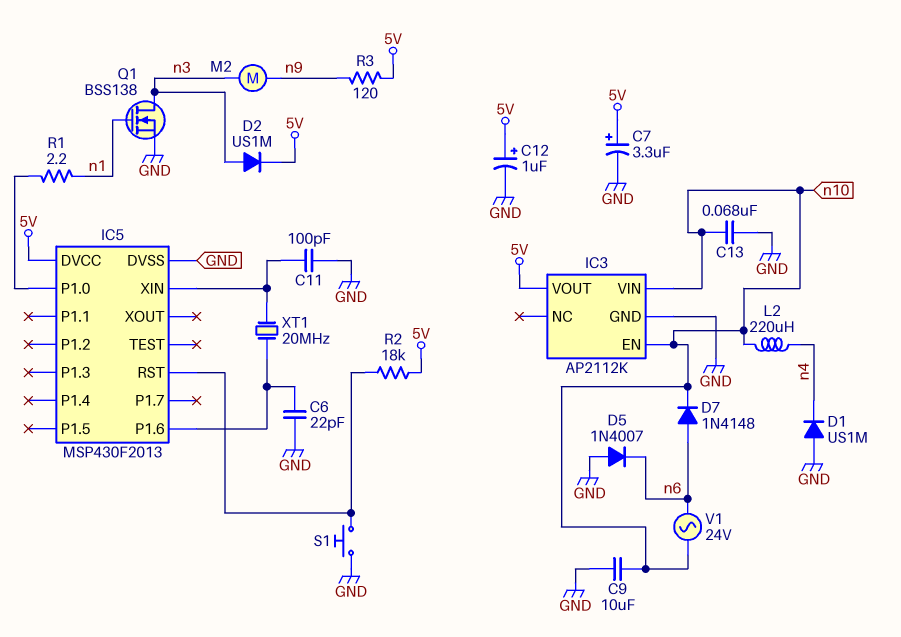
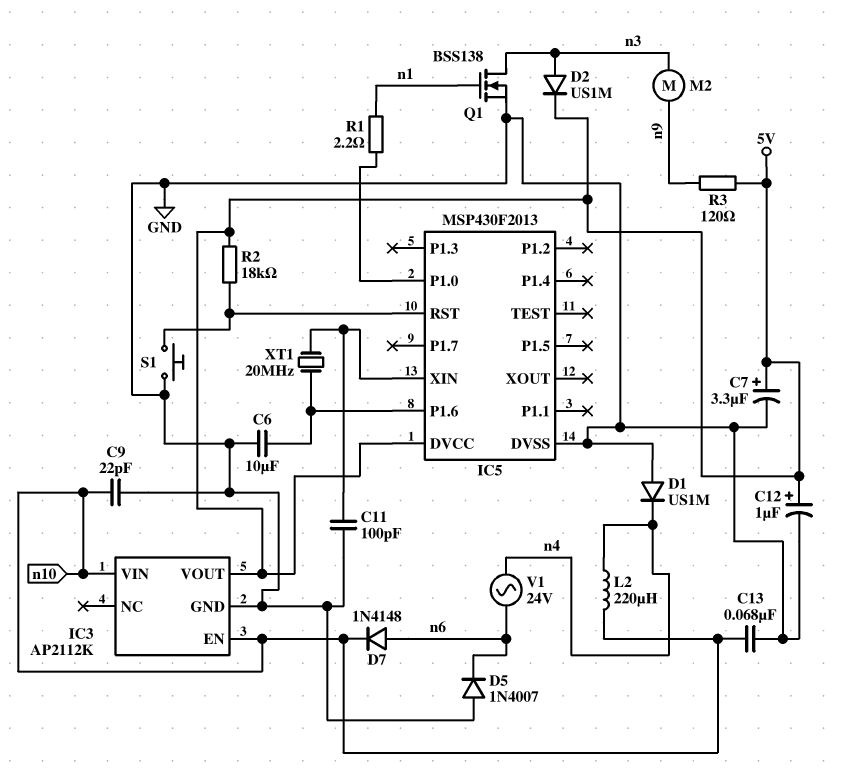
C6: 22pF (GND, IC5/P1.6) -> 10uF (GND, IC5/P1.6)
C9: 10uF (GND, n10) -> 22pF (GND, n10)
V1: AC 24V (n6, n10) -> AC 24V (n4, n6)

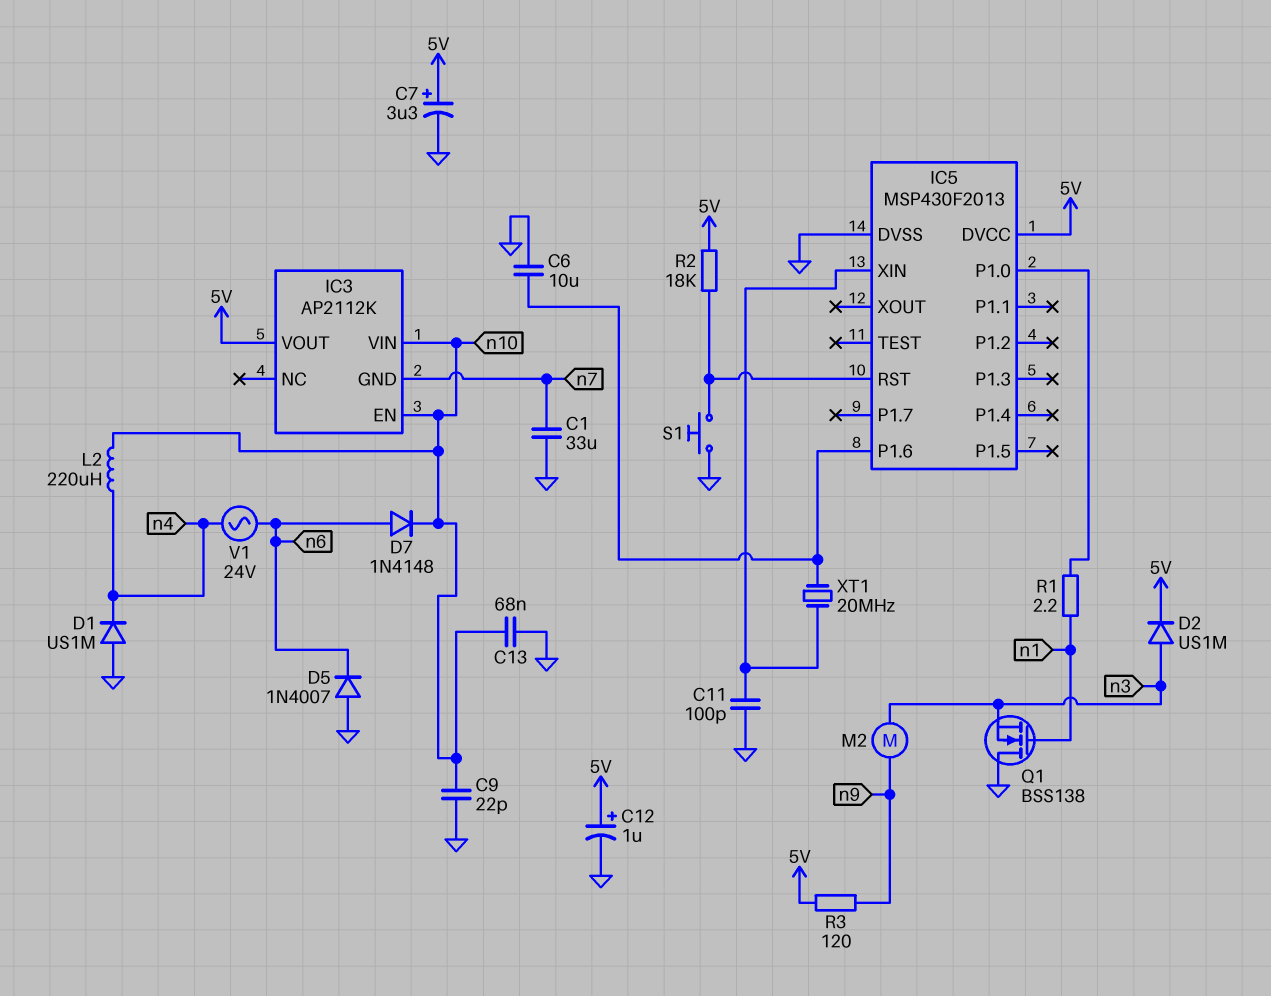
C1: none -> 33uF (GND, n7)
IC3 pin GND: GND -> n7
Q1: NMOS BSS138 (G n1, D n3, S GND) -> NMOS BSS138 (G n1, D GND, S n3)

